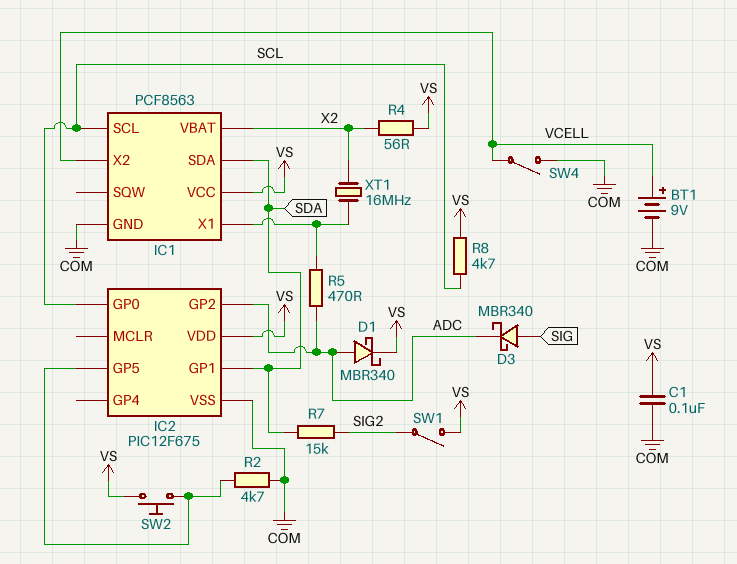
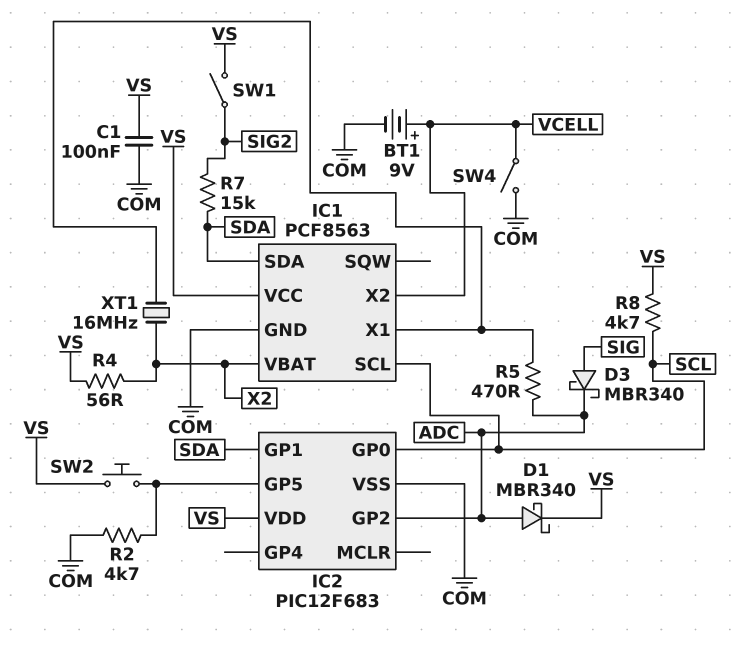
IC2: PIC12F675 -> PIC12F683

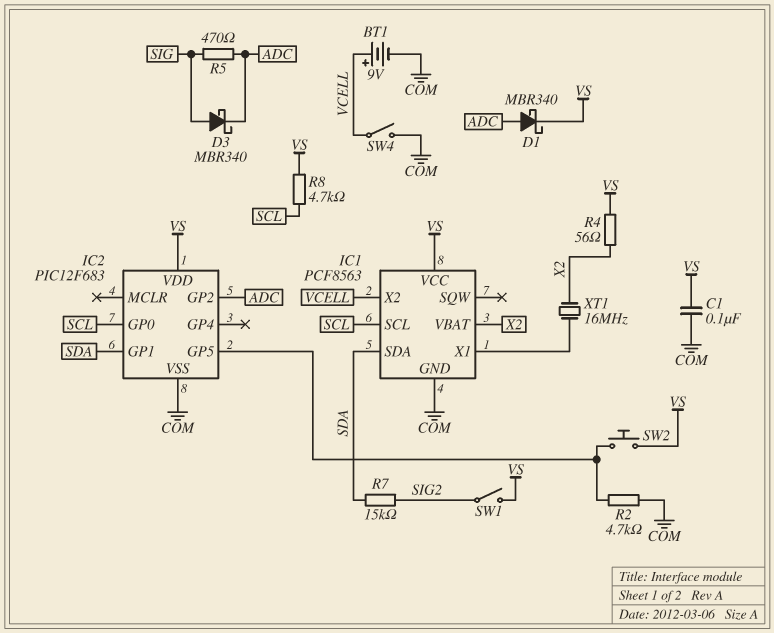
R5: 470 (ADC, IC1/X1) -> 470 (ADC, SIG)

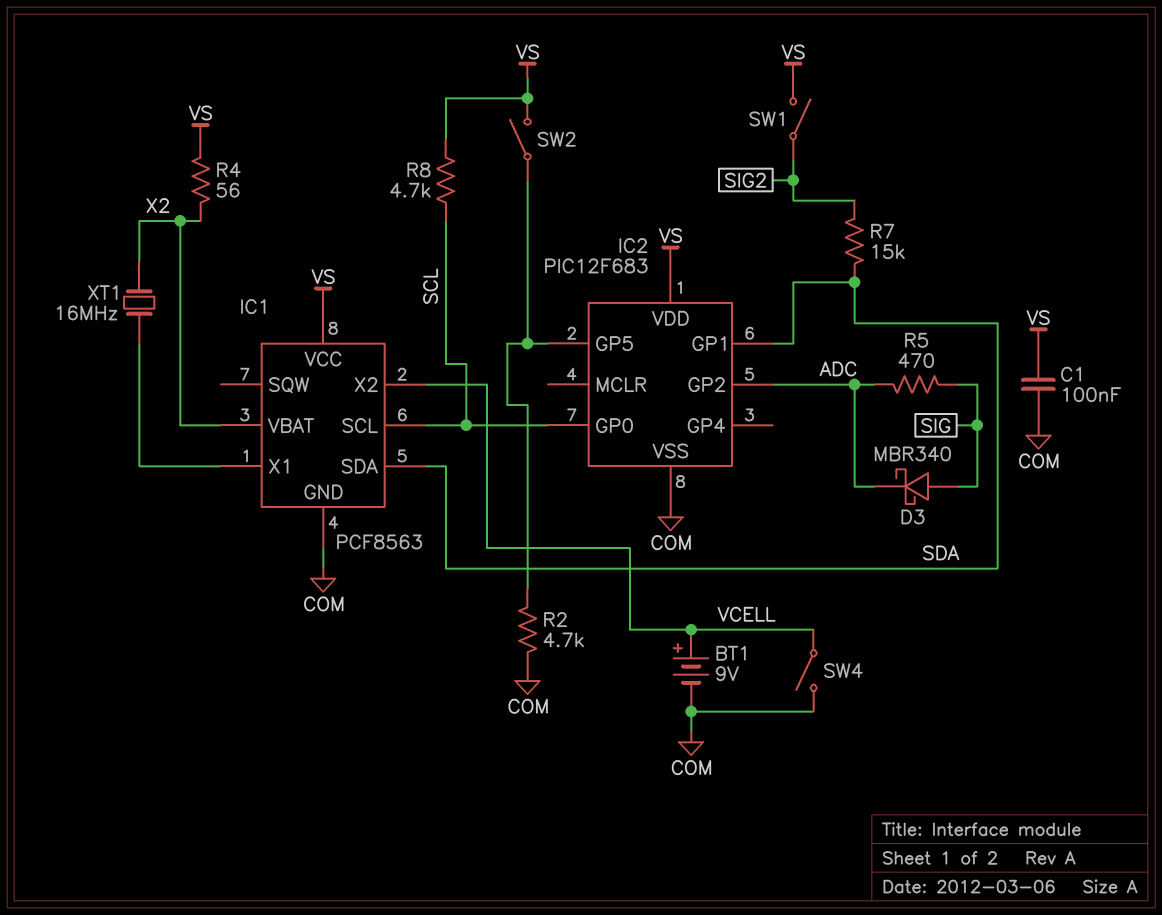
D1: schottky MBR340 (A ADC, K VS) -> none
SW2: button (IC2/GP5, VS) -> switch (IC2/GP5, VS)

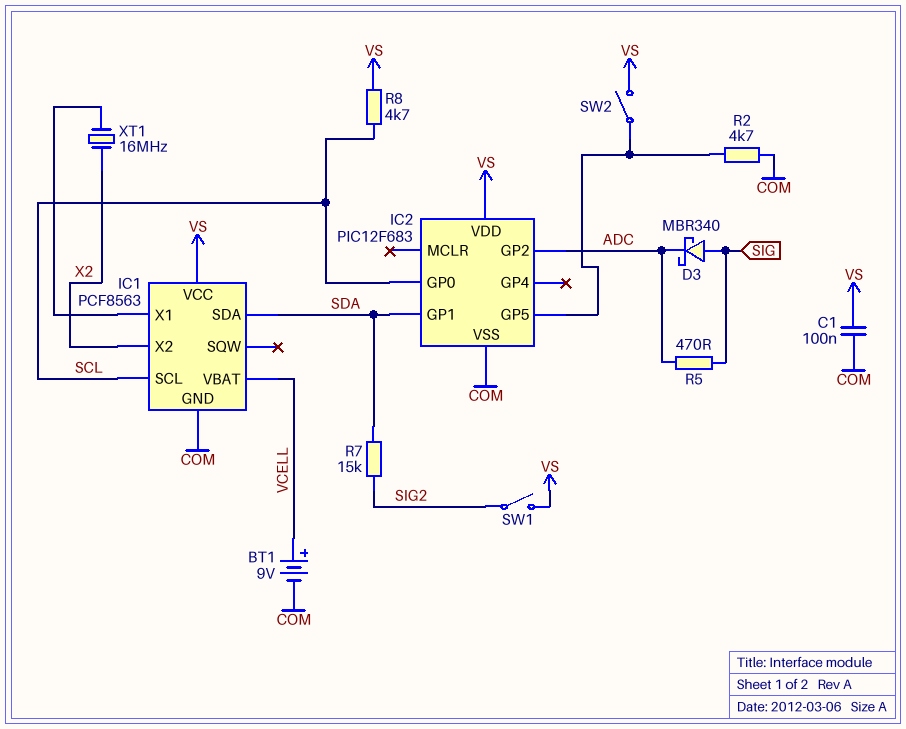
IC1 pin VBAT: X2 -> VCELL
IC1 pin X2: VCELL -> X2
R4: 56 (VS, X2) -> none
SW4: switch (COM, VCELL) -> none

